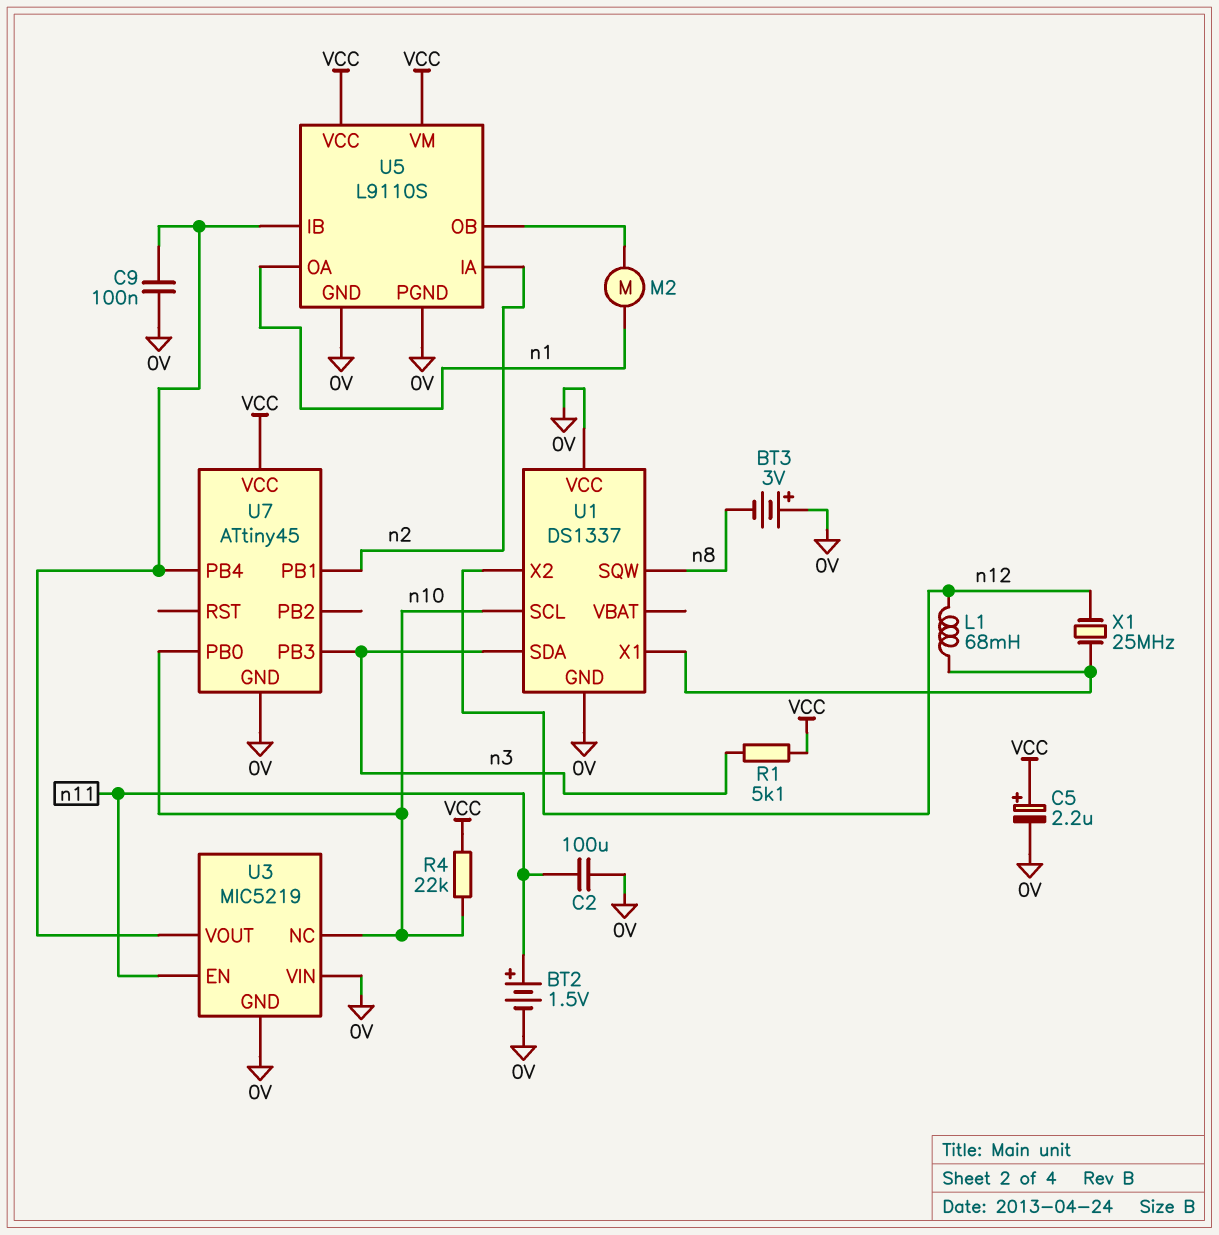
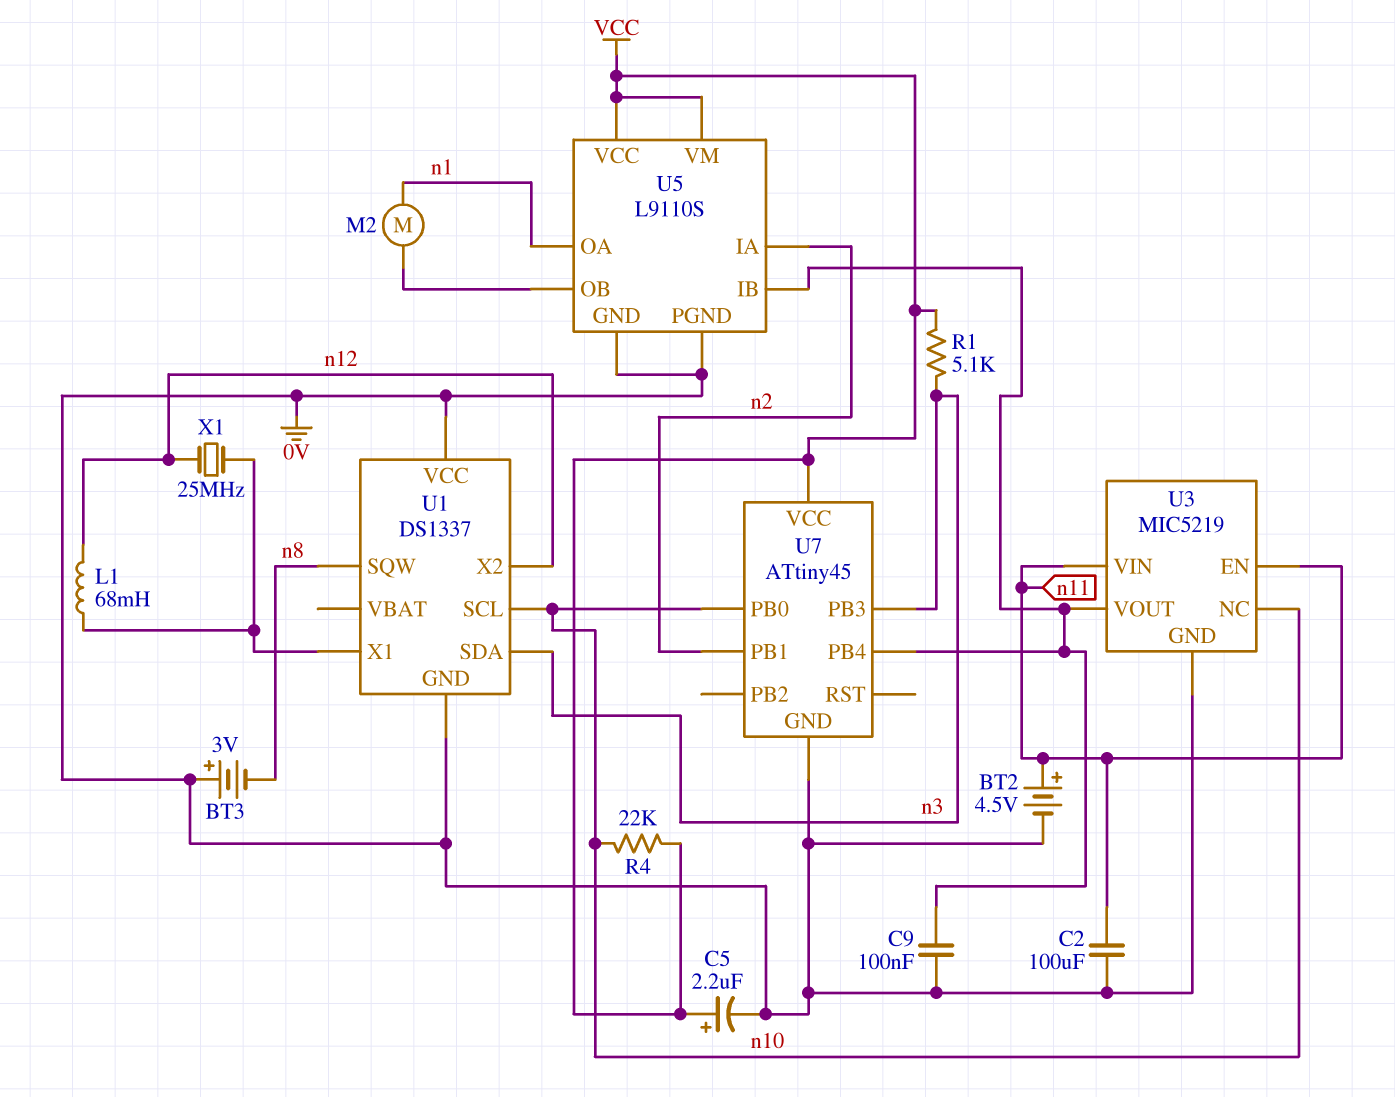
BT2: 1.5V (plus n11, minus 0V) -> 4.5V (plus n11, minus 0V)
U3 pin VIN: 0V -> n11

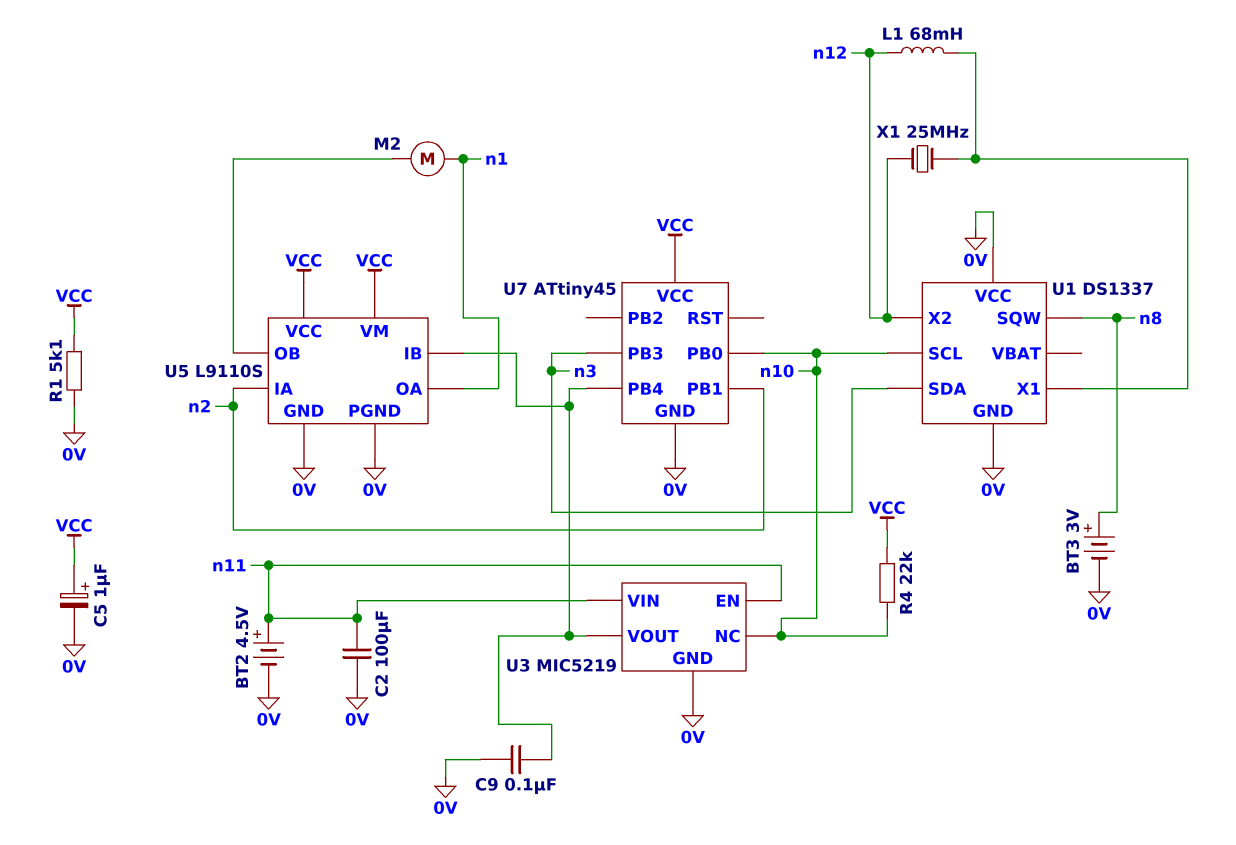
BT3: 3V (plus 0V, minus n8) -> 3V (plus n8, minus 0V)
C5: 2.2uF (plus VCC, minus 0V) -> 1uF (plus VCC, minus 0V)
R1: 5.1k (VCC, n3) -> 5.1k (0V, VCC)

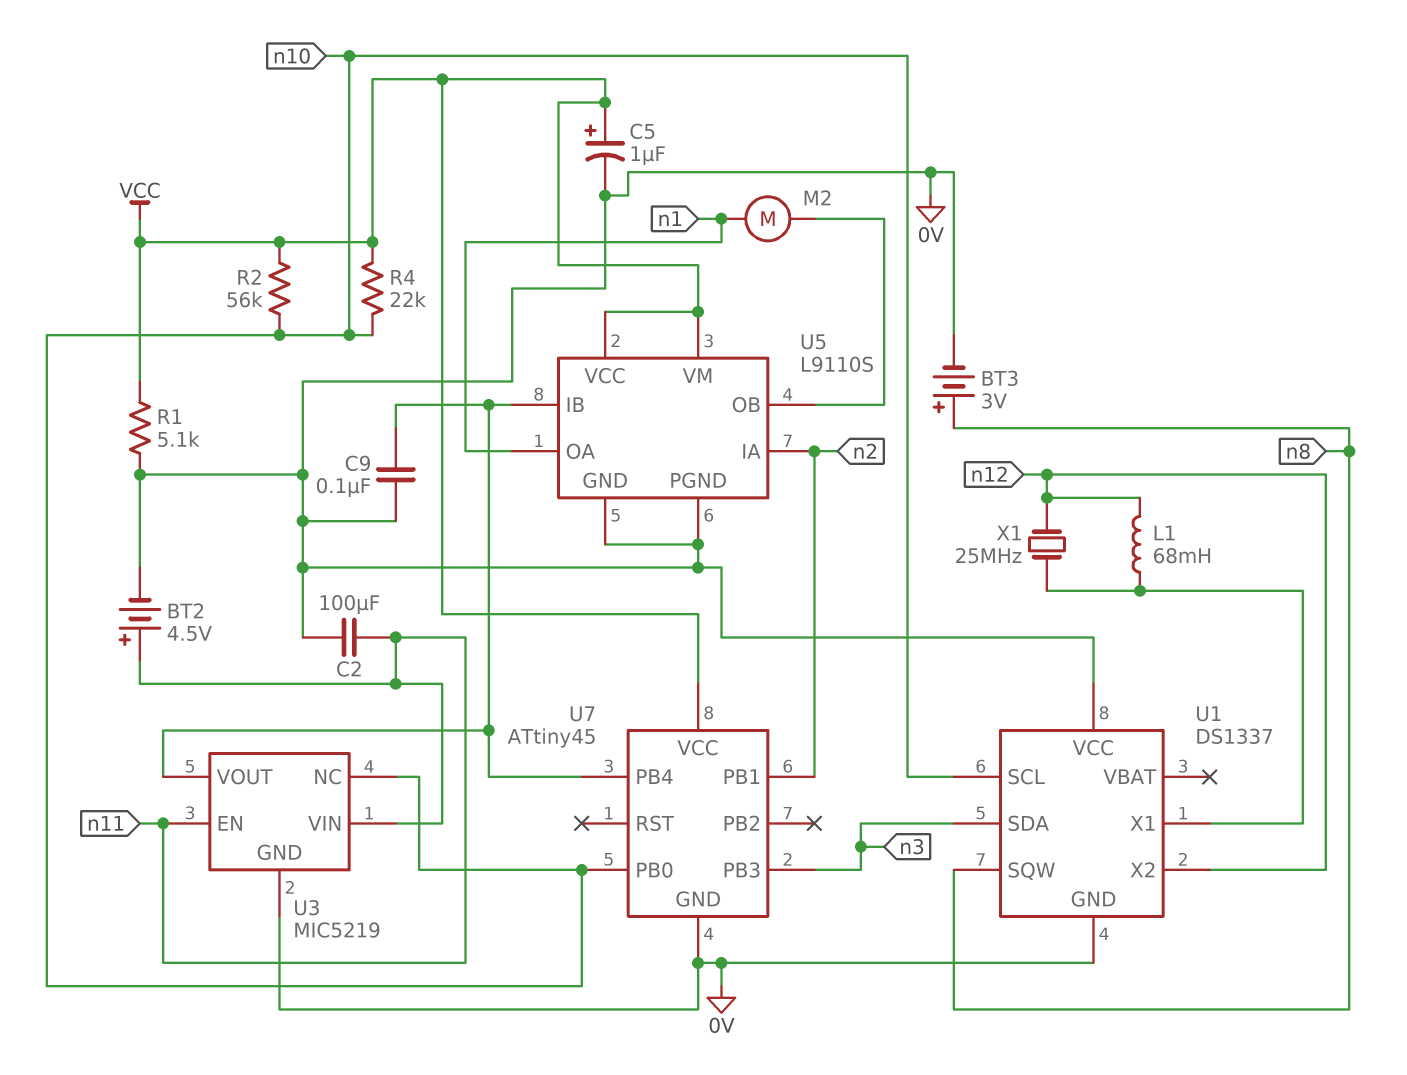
R2: none -> 56k (VCC, n10)

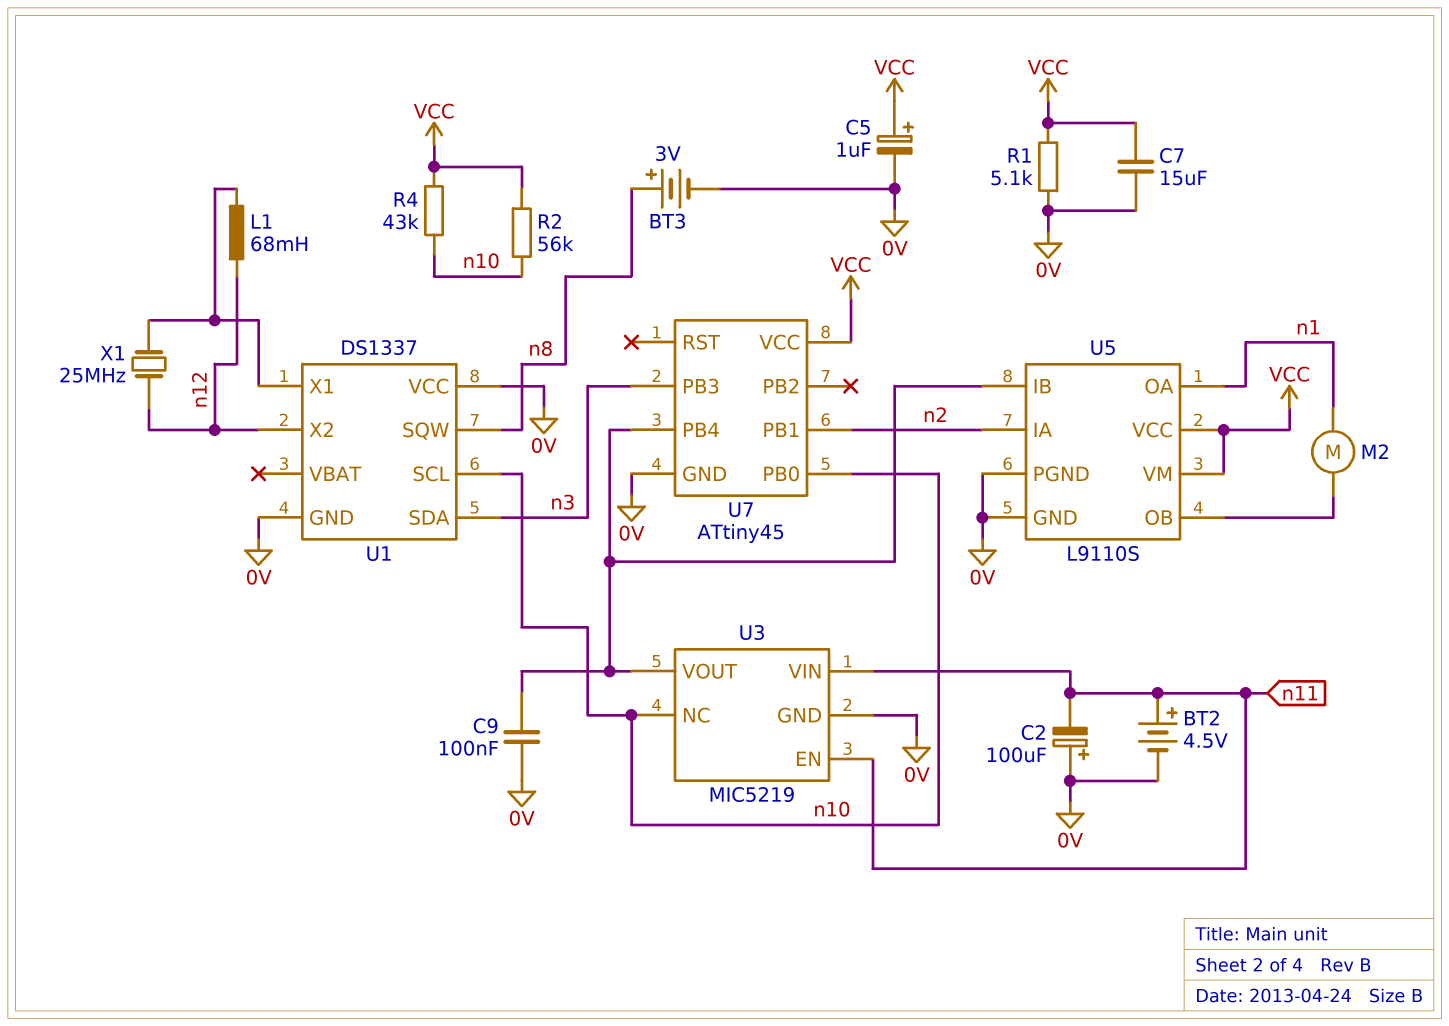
C2: 100uF (0V, n11) -> 100uF (plus 0V, minus n11)
C7: none -> 15uF (0V, VCC)
R4: 22k (VCC, n10) -> 43k (VCC, n10)

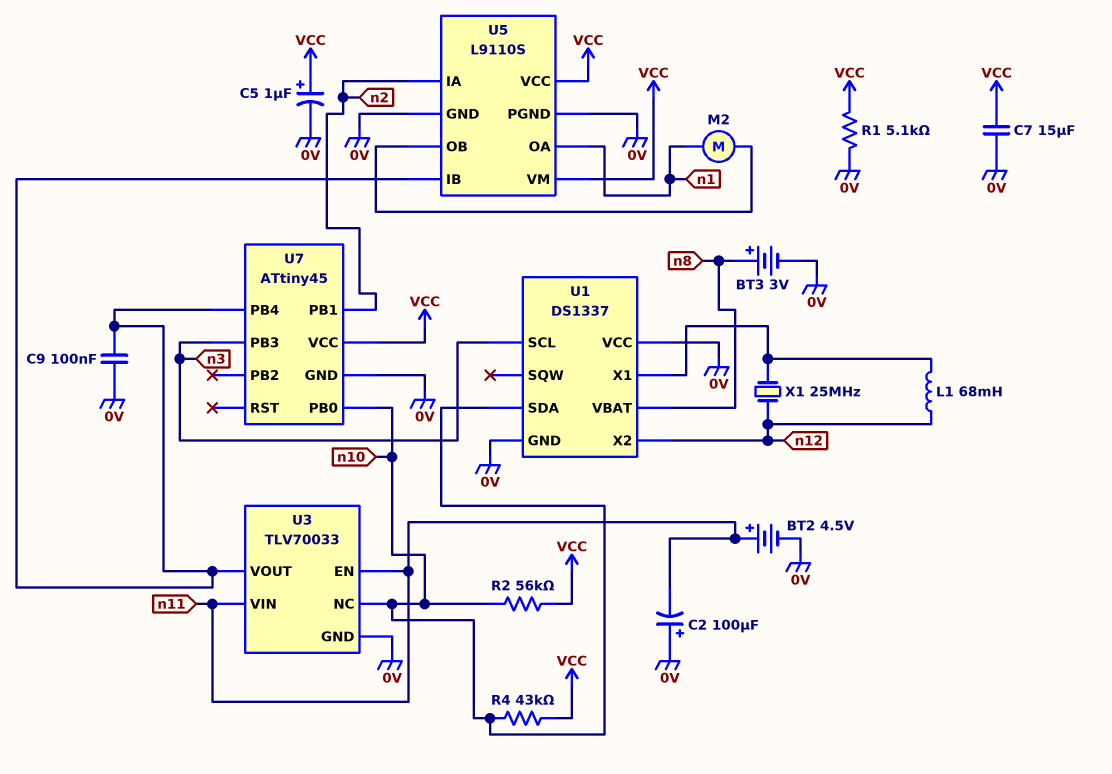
U1 pin SCL: n10 -> n3
U1 pin SDA: n3 -> n10
U1 pin SQW: n8 -> none
U1 pin VBAT: none -> n8
U3: MIC5219 -> TLV70033

